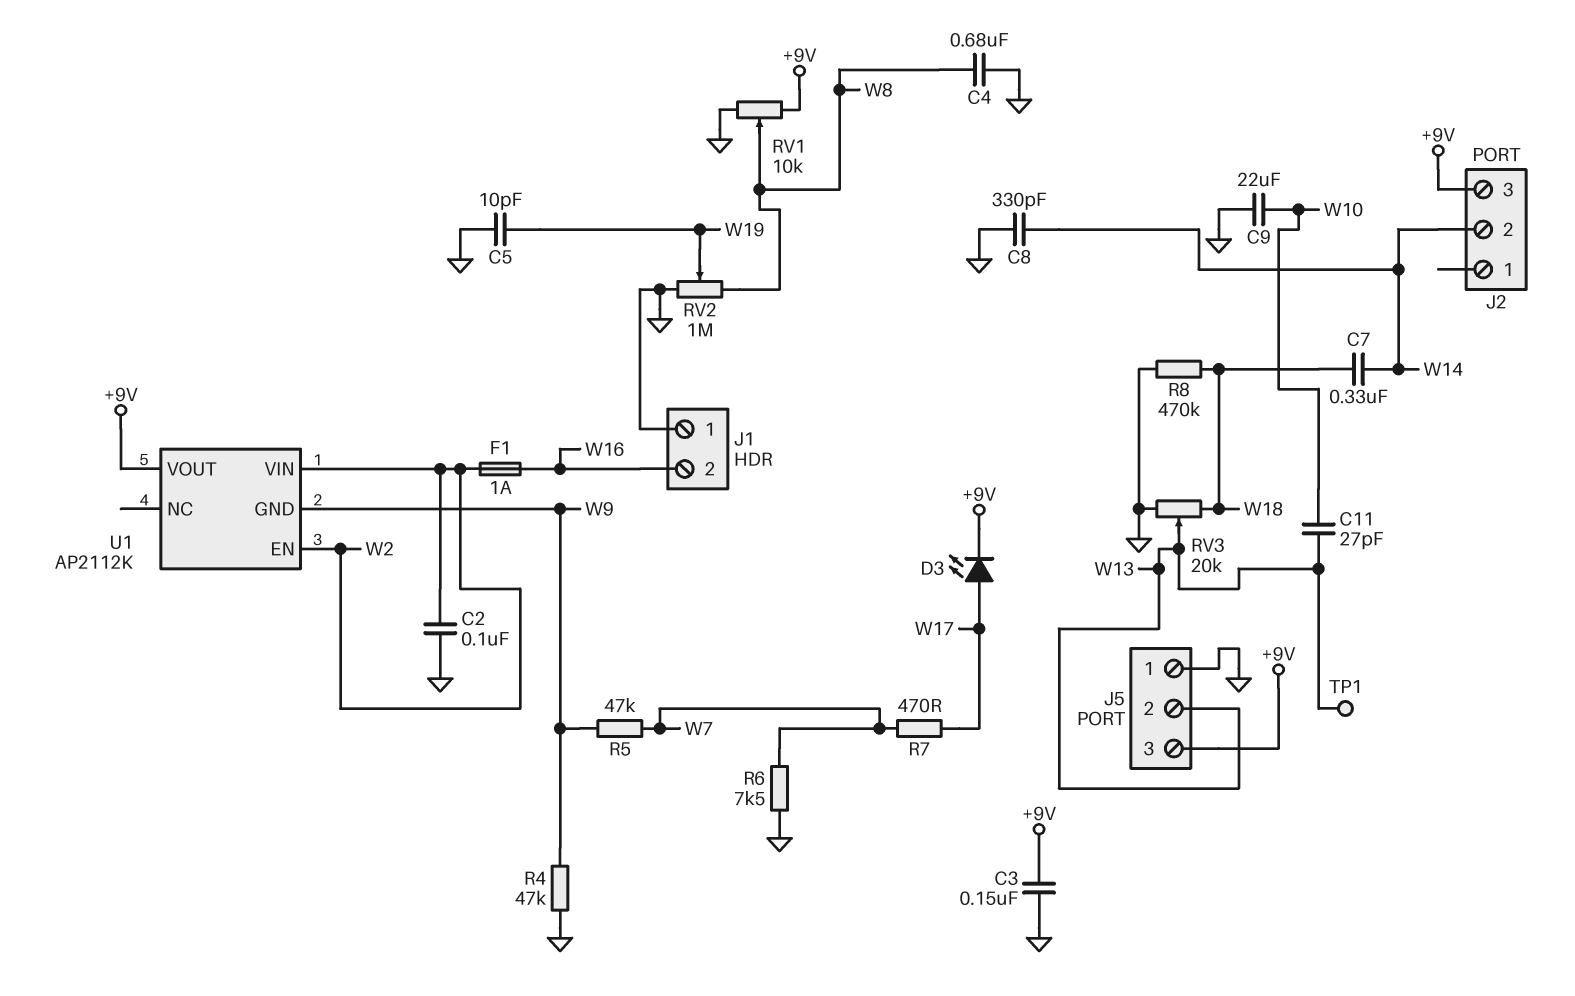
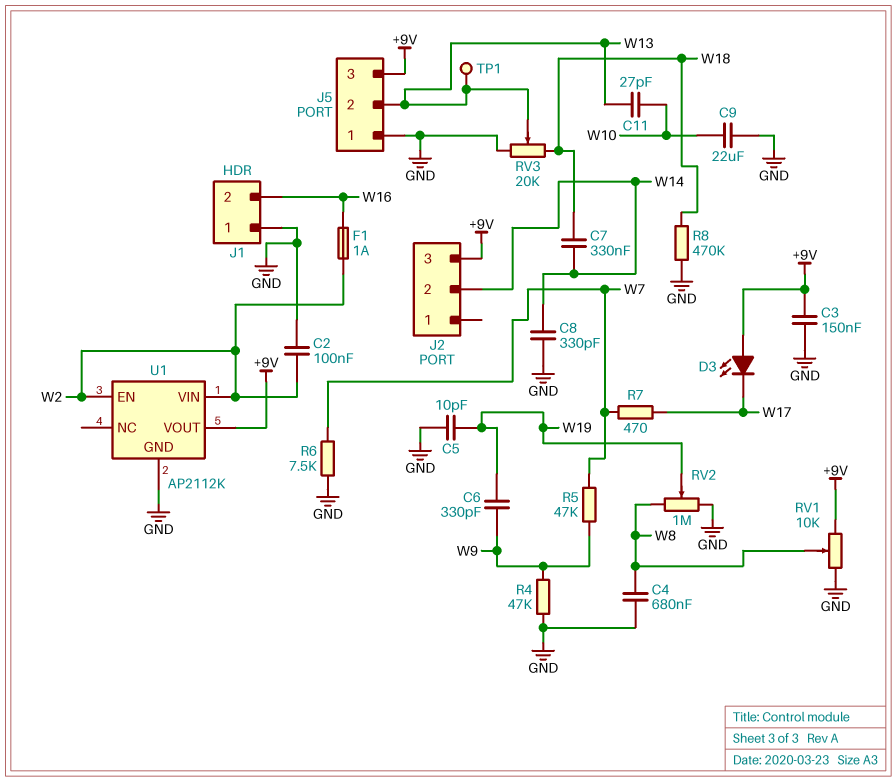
C6: none -> 330pF (W9, W19)
D3: LED (A W17, K +9V) -> LED (A +9V, K W17)
U1 pin GND: W9 -> GND

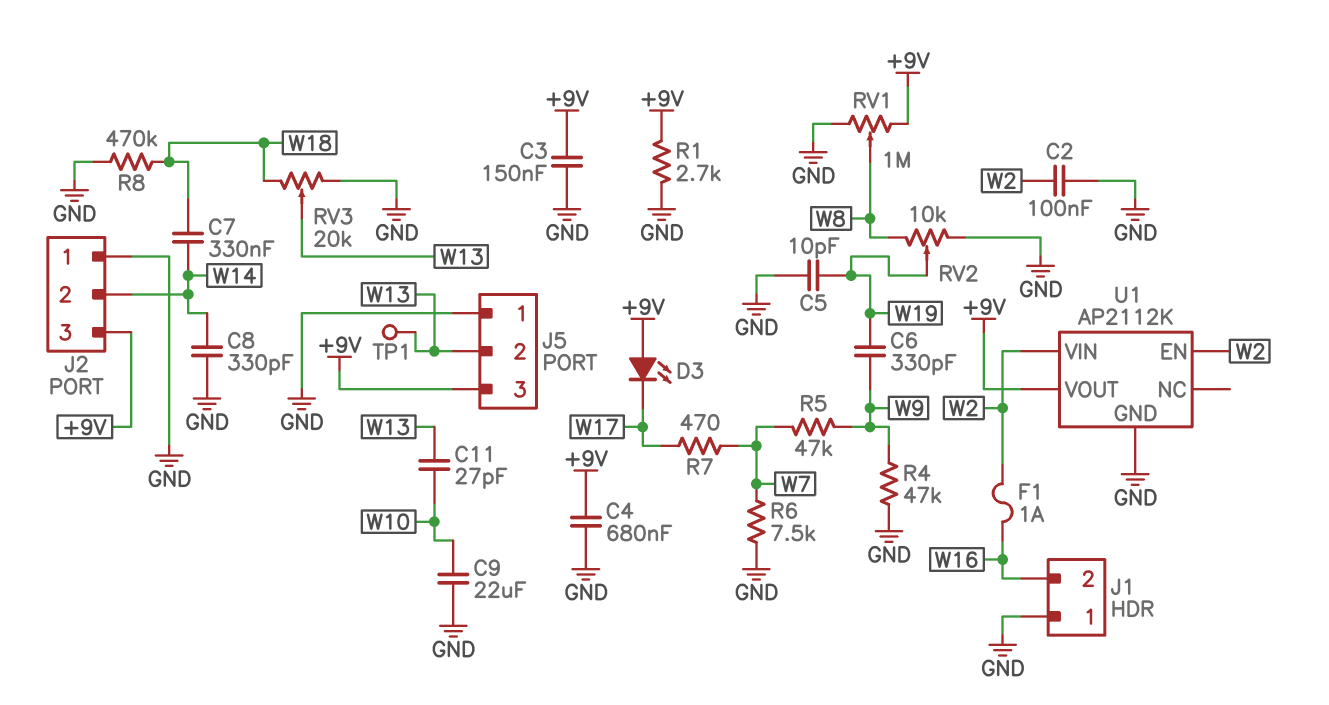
C4: 680nF (GND, W8) -> 680nF (+9V, GND)
J2 pin 1: none -> GND
R1: none -> 2.7k (+9V, GND)
RV1: 10k (+9V, GND, wiper W8) -> 1M (+9V, GND, wiper W8)
RV2: 1M (GND, W8, wiper W19) -> 10k (GND, W8, wiper W19)

